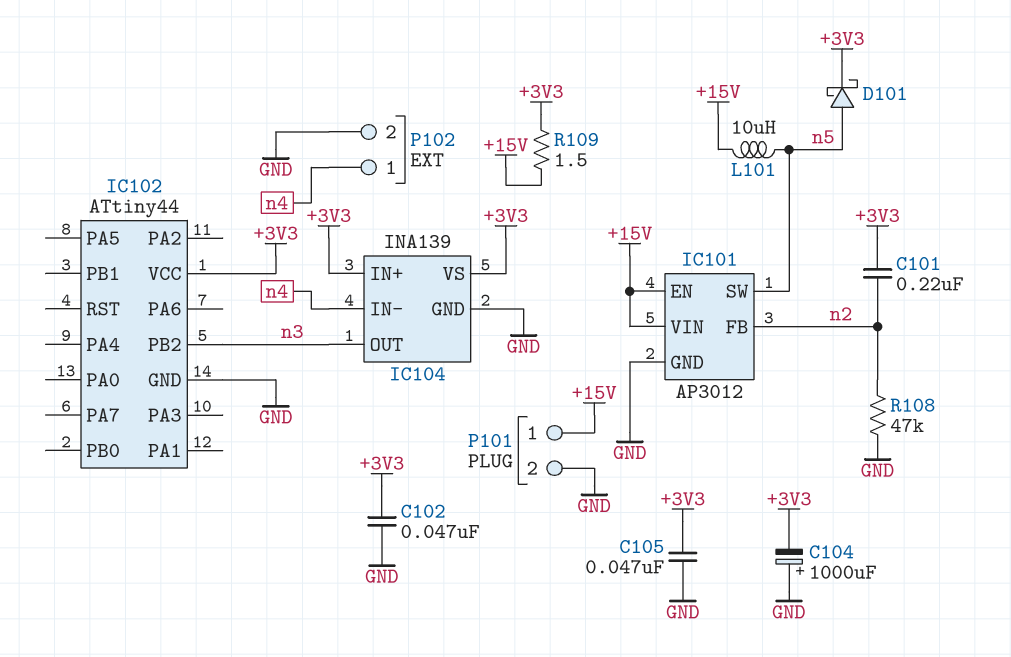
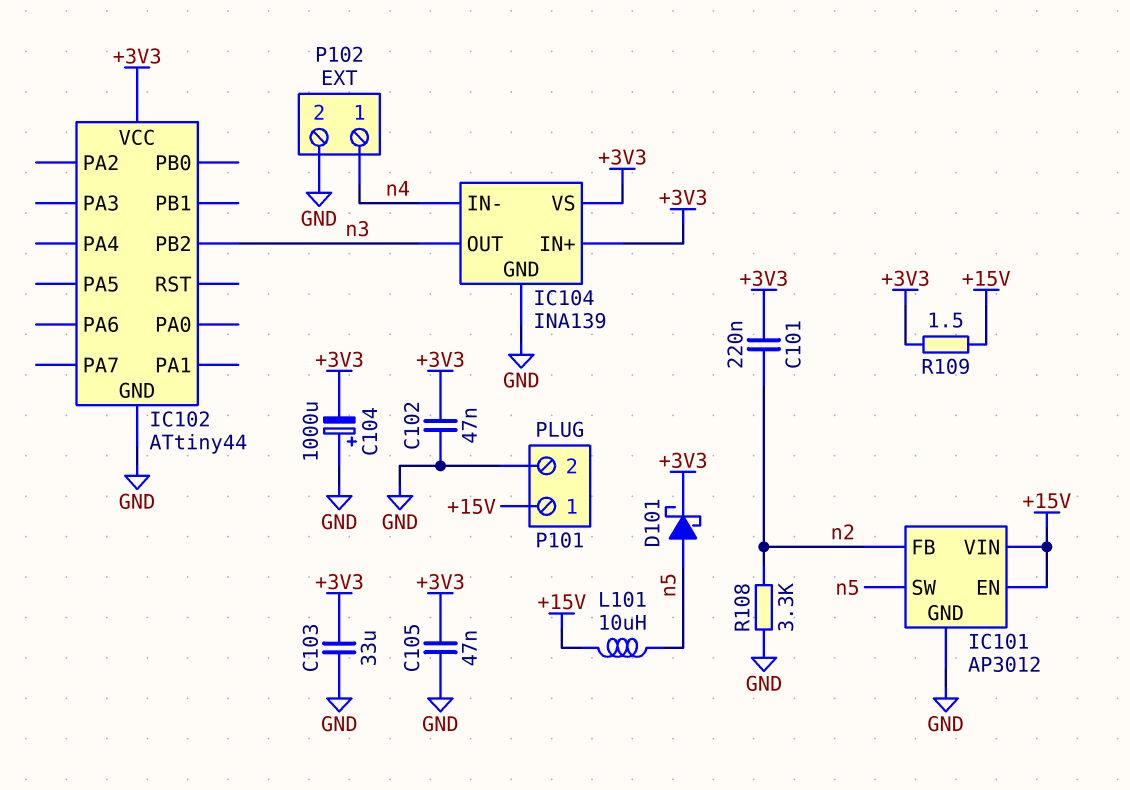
C103: none -> 33uF (+3V3, GND)
R108: 47k (GND, n2) -> 3.3k (GND, n2)

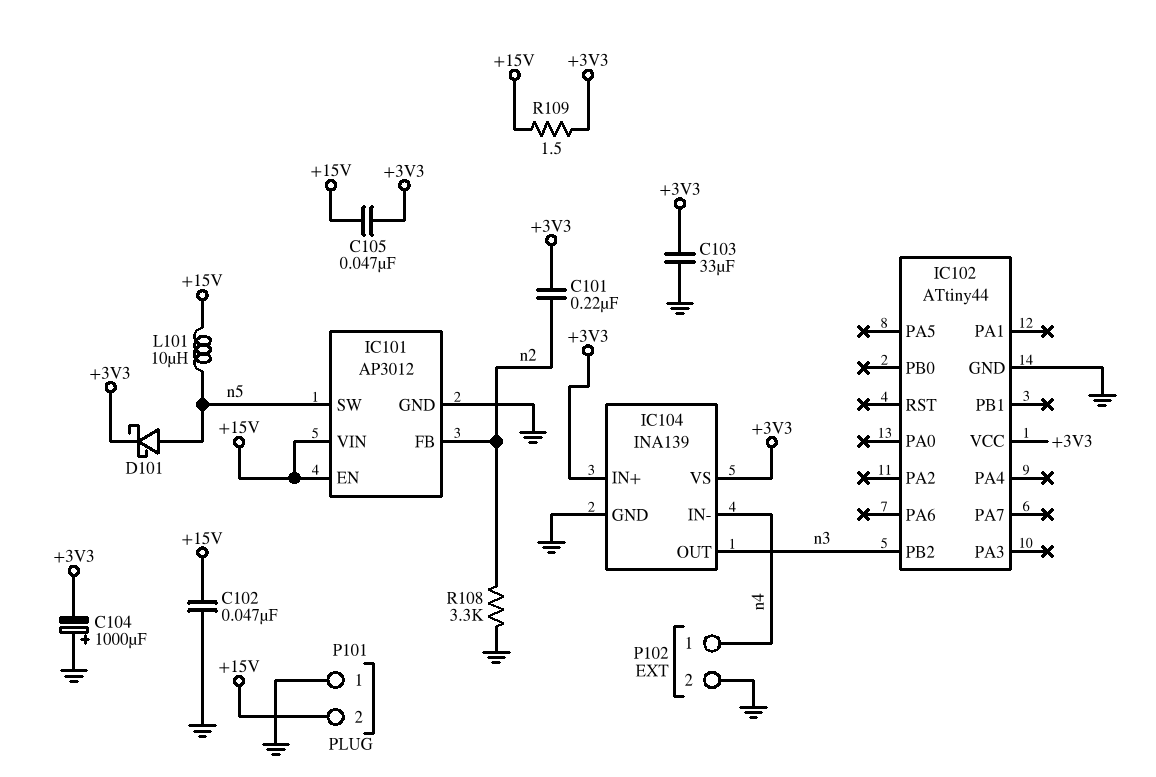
C102: 47nF (+3V3, GND) -> 47nF (+15V, GND)
C105: 47nF (+3V3, GND) -> 47nF (+3V3, +15V)
P101 pin 1: +15V -> GND
P101 pin 2: GND -> +15V

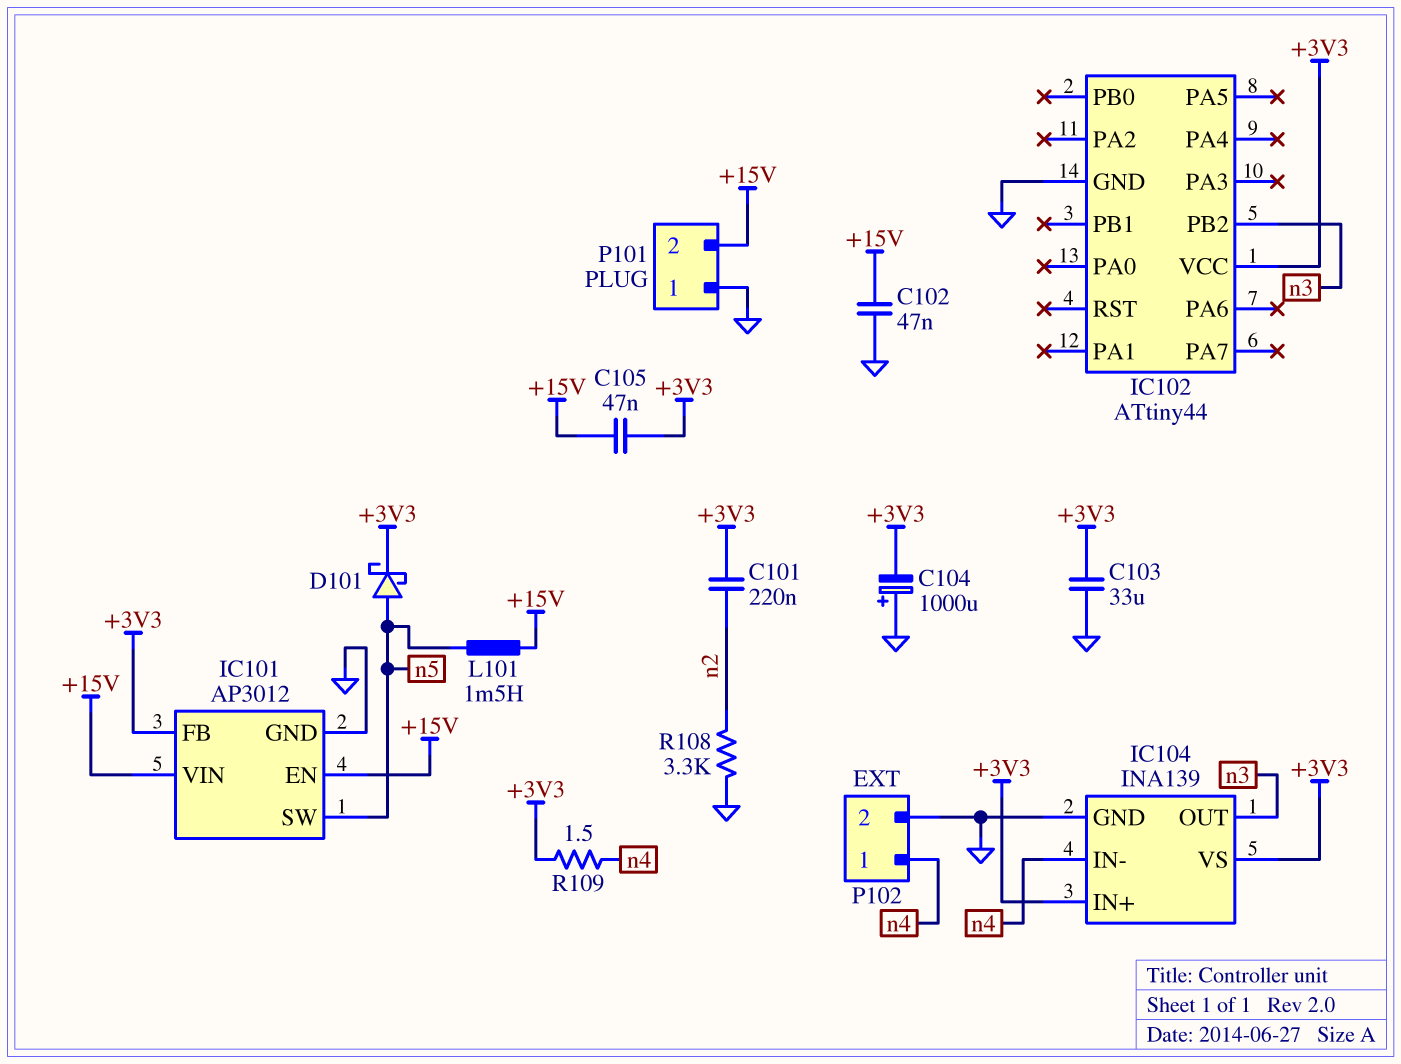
IC101 pin FB: n2 -> +3V3
L101: 10uH (+15V, n5) -> 1.5mH (+15V, n5)
R109: 1.5 (+3V3, +15V) -> 1.5 (+3V3, n4)

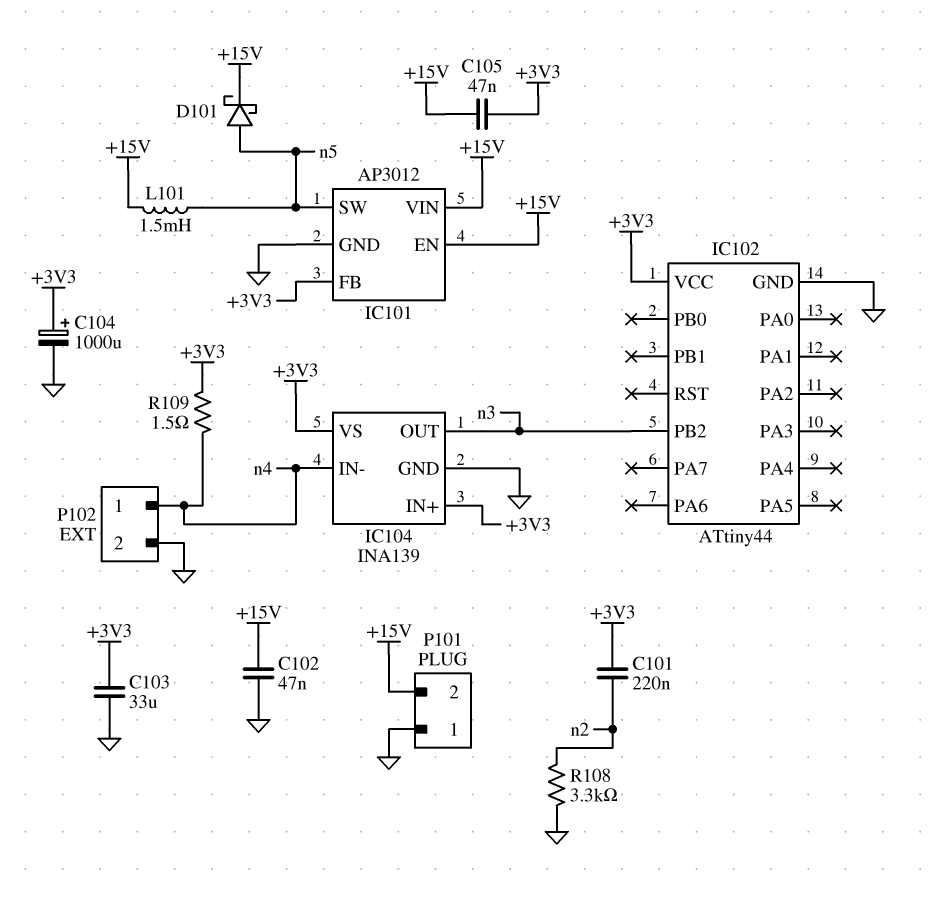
C104: 1000uF (plus GND, minus +3V3) -> 1000uF (plus +3V3, minus GND)
D101: schottky (A n5, K +3V3) -> schottky (A n5, K +15V)

